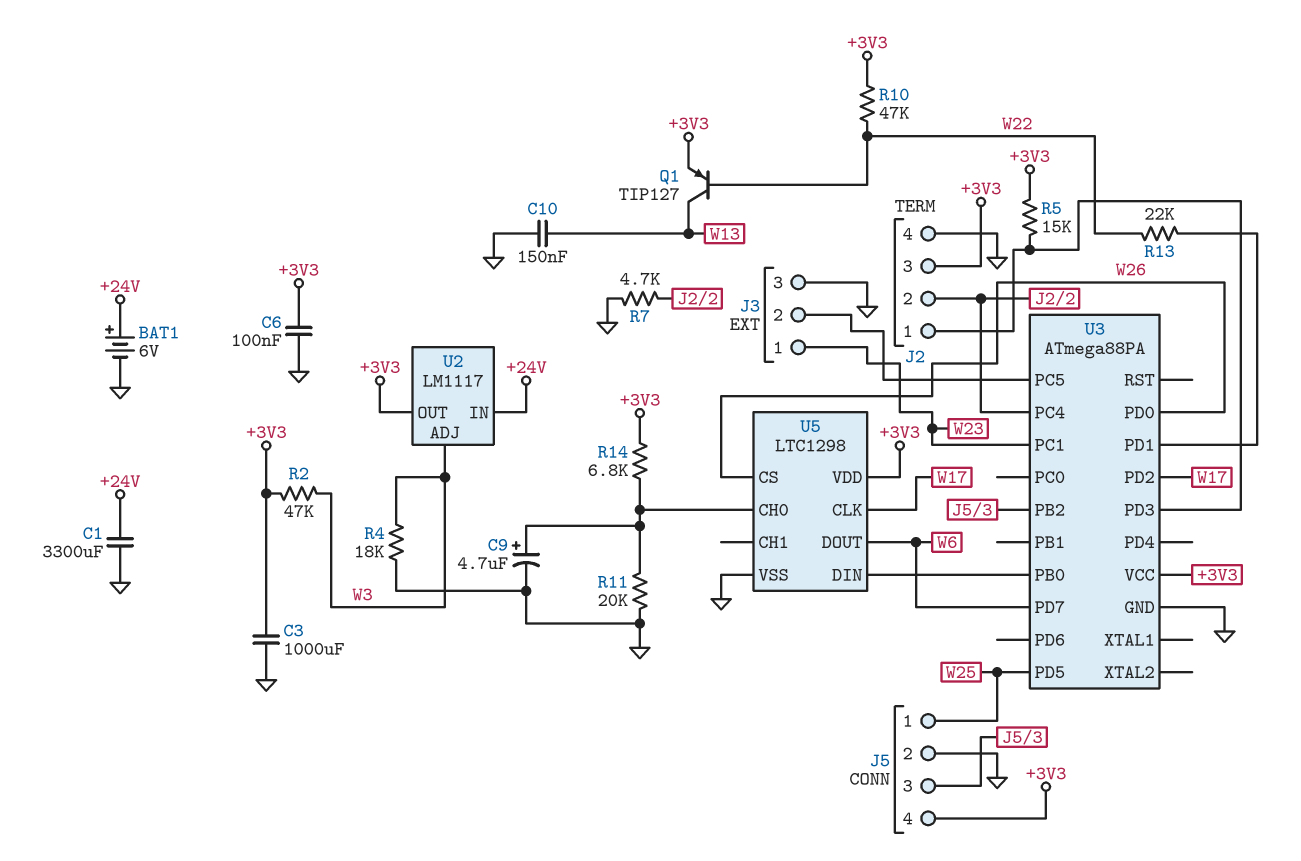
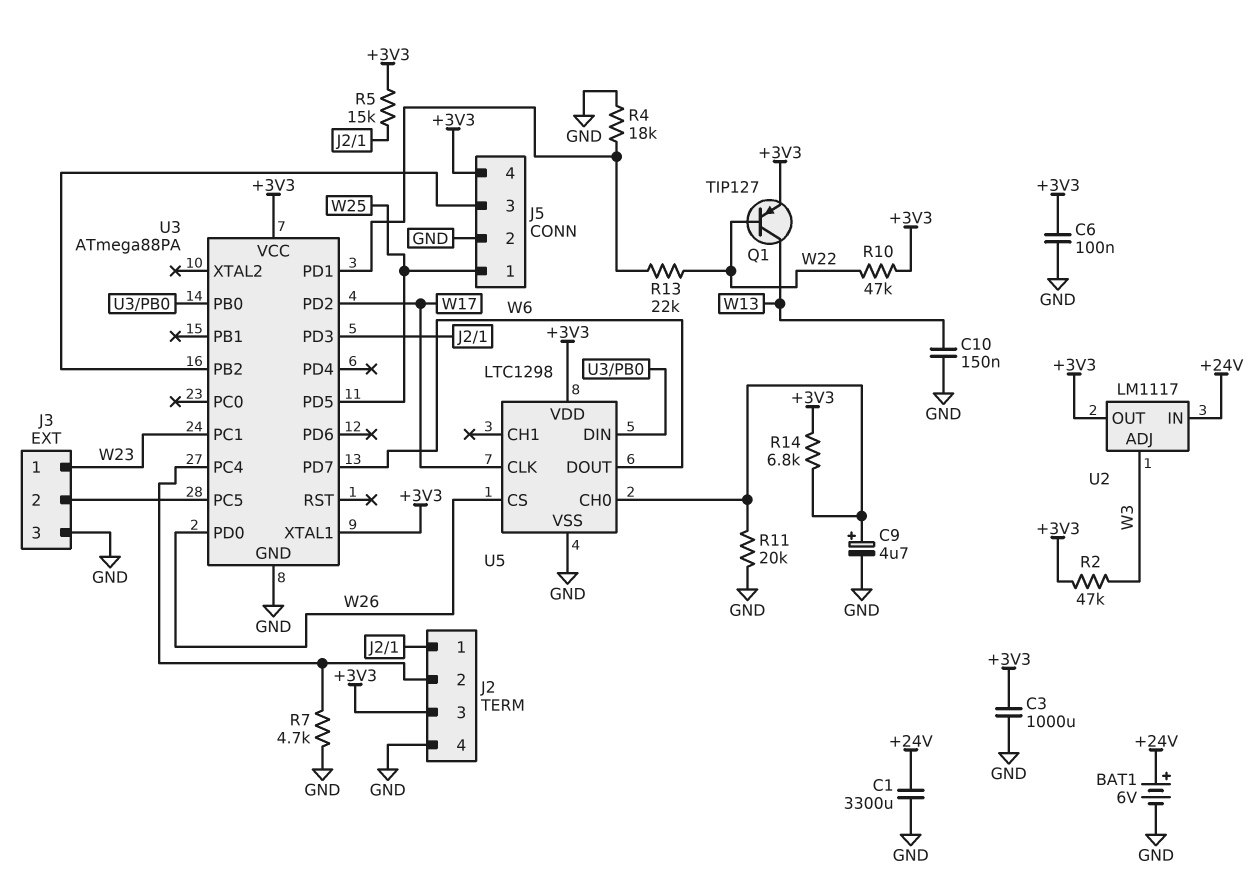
R4: 18k (GND, W3) -> 18k (GND, U3/PD1)
U3 pin XTAL1: none -> +3V3

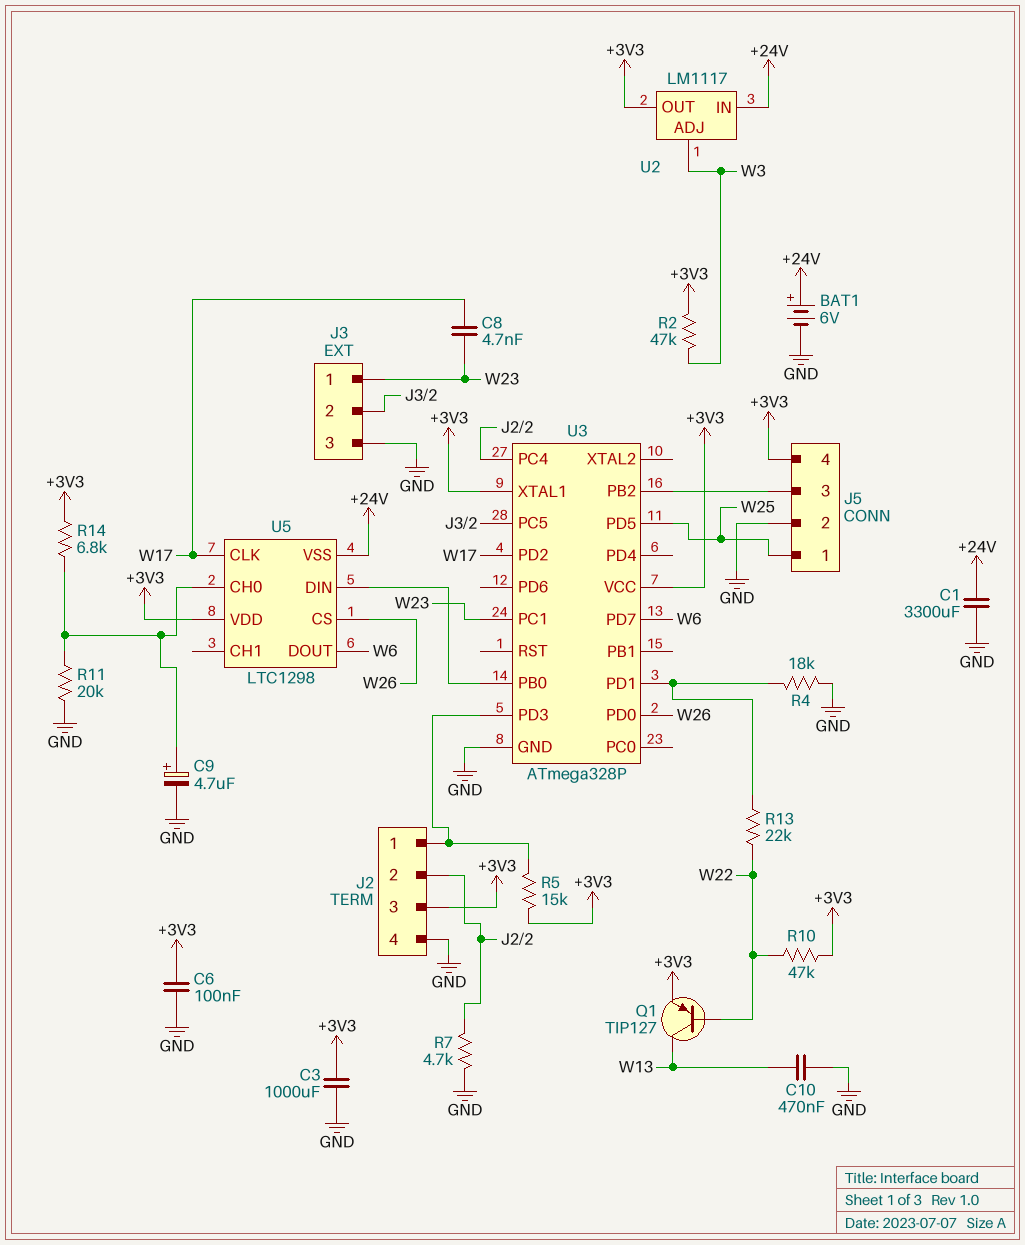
C8: none -> 4.7nF (W17, W23)
C10: 150nF (GND, W13) -> 470nF (GND, W13)
U3: ATmega88PA -> ATmega328P
U5 pin VSS: GND -> +24V

